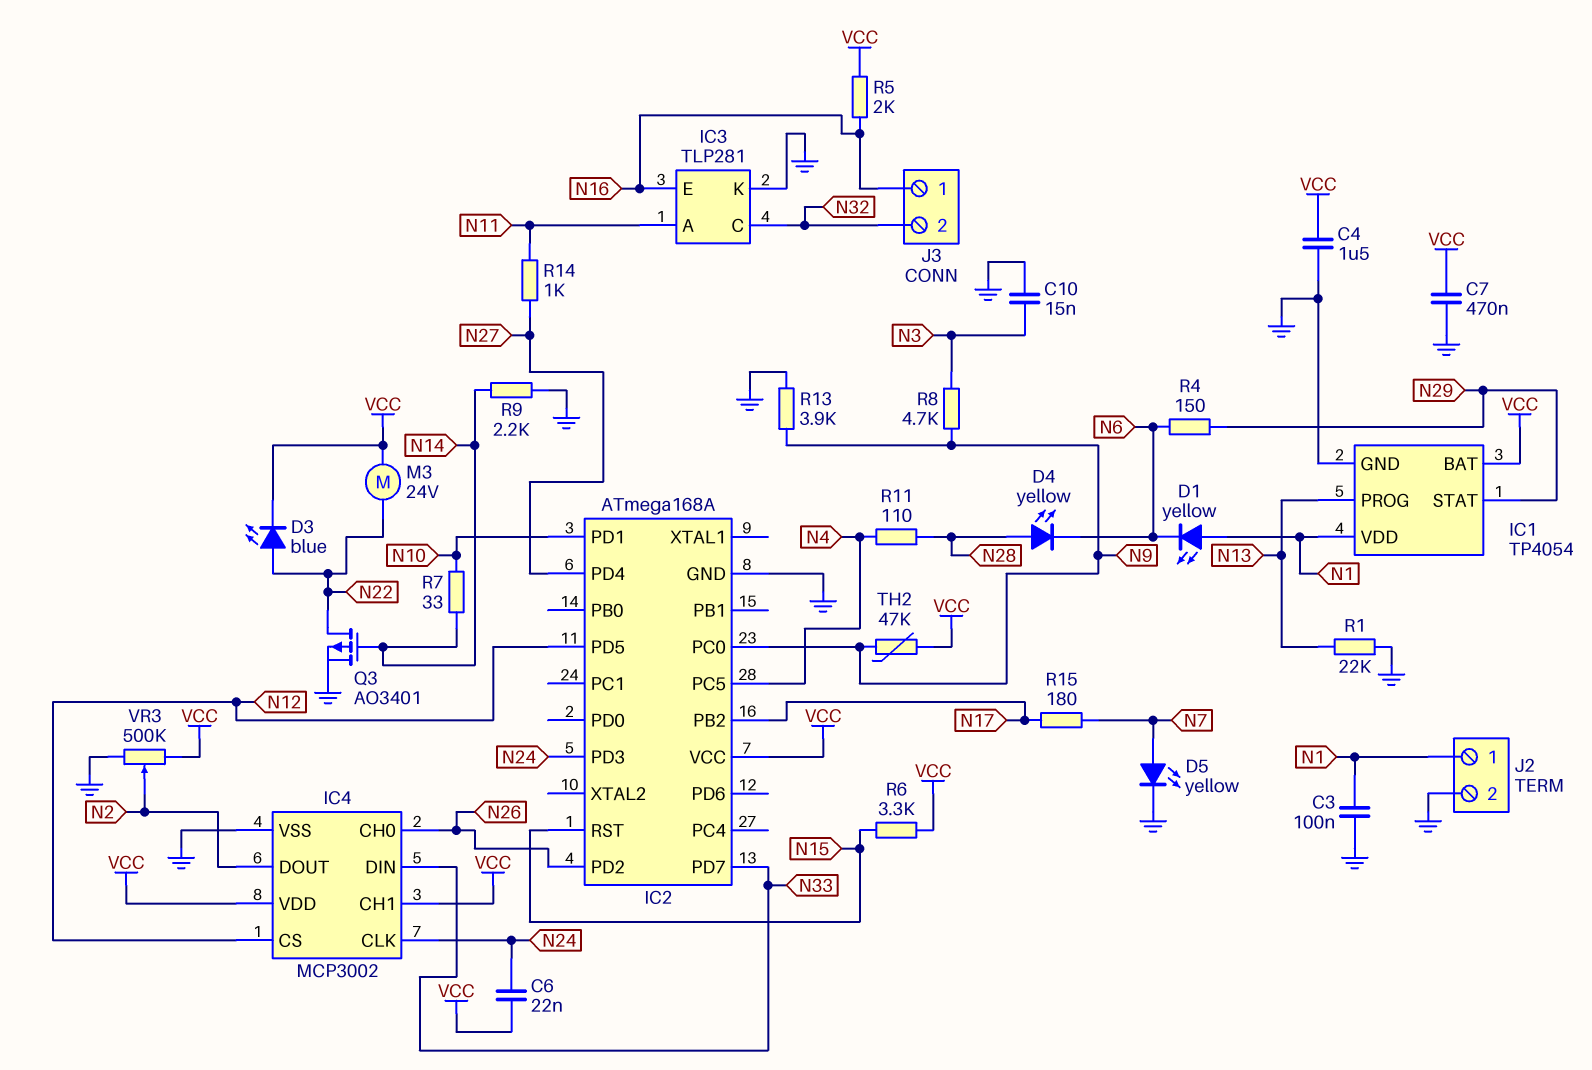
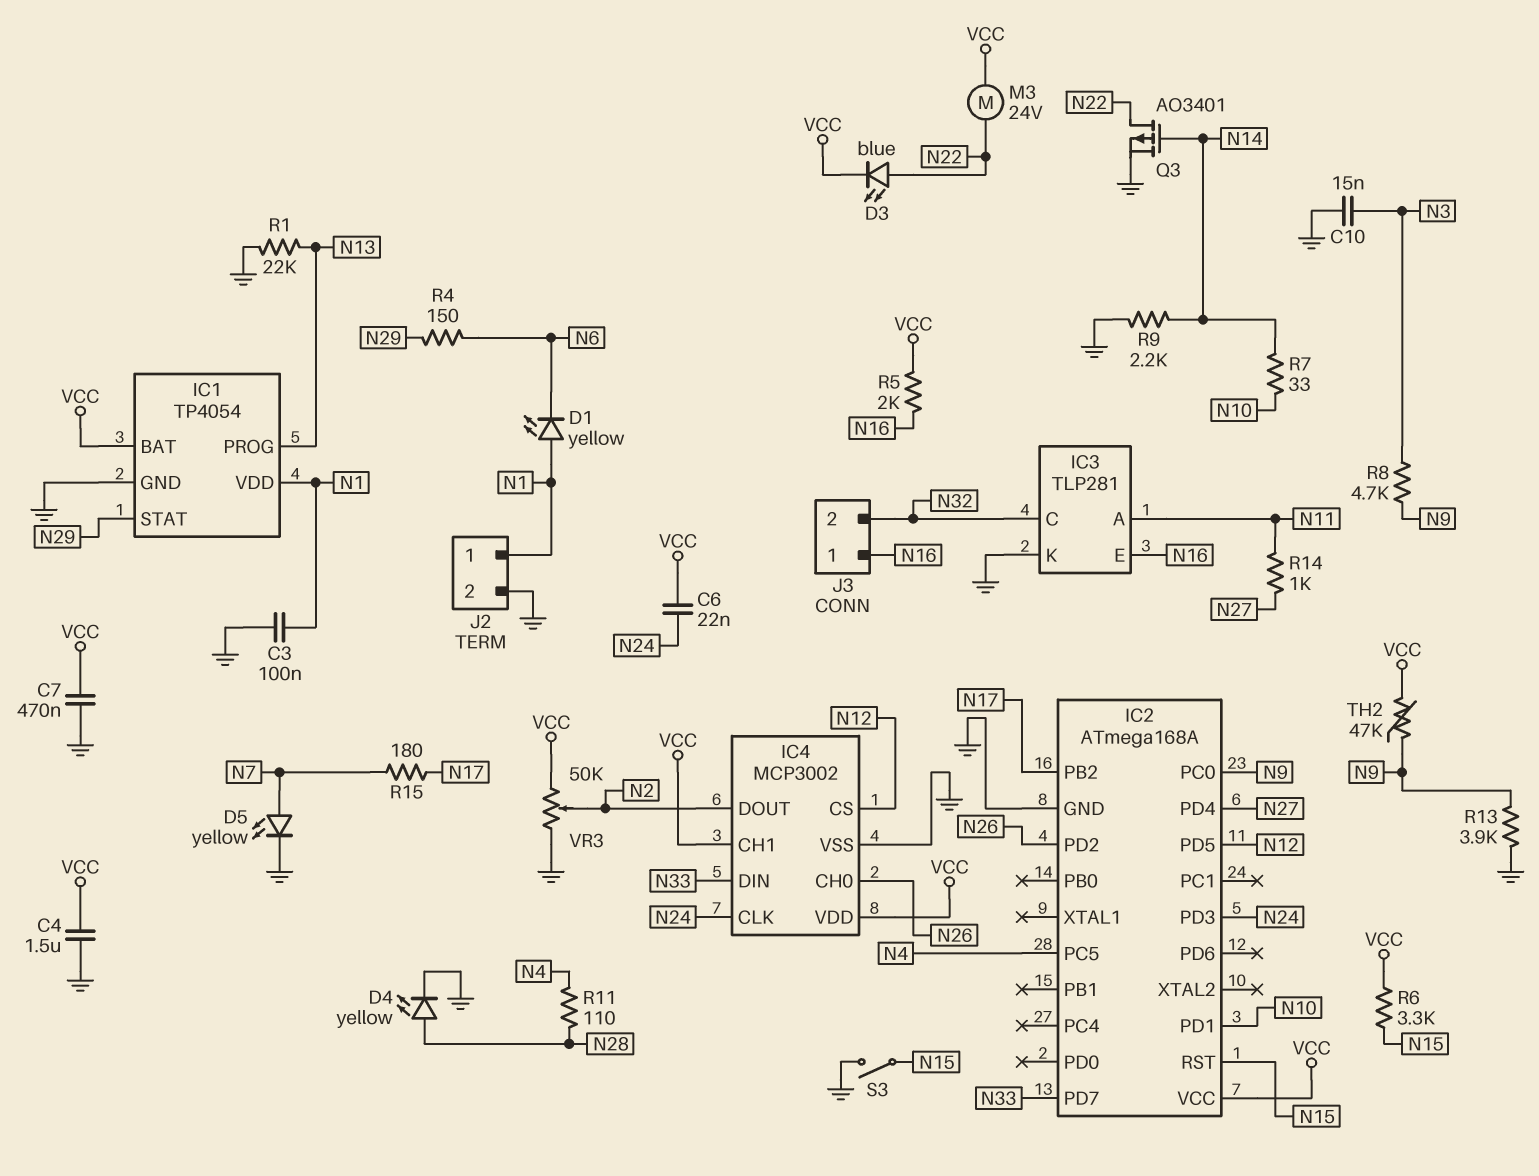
D4: LED yellow (A N28, K N6) -> LED yellow (A N28, K GND)
S3: none -> switch (GND, N15)
VR3: 500k (GND, VCC, wiper N2) -> 50k (GND, VCC, wiper N2)

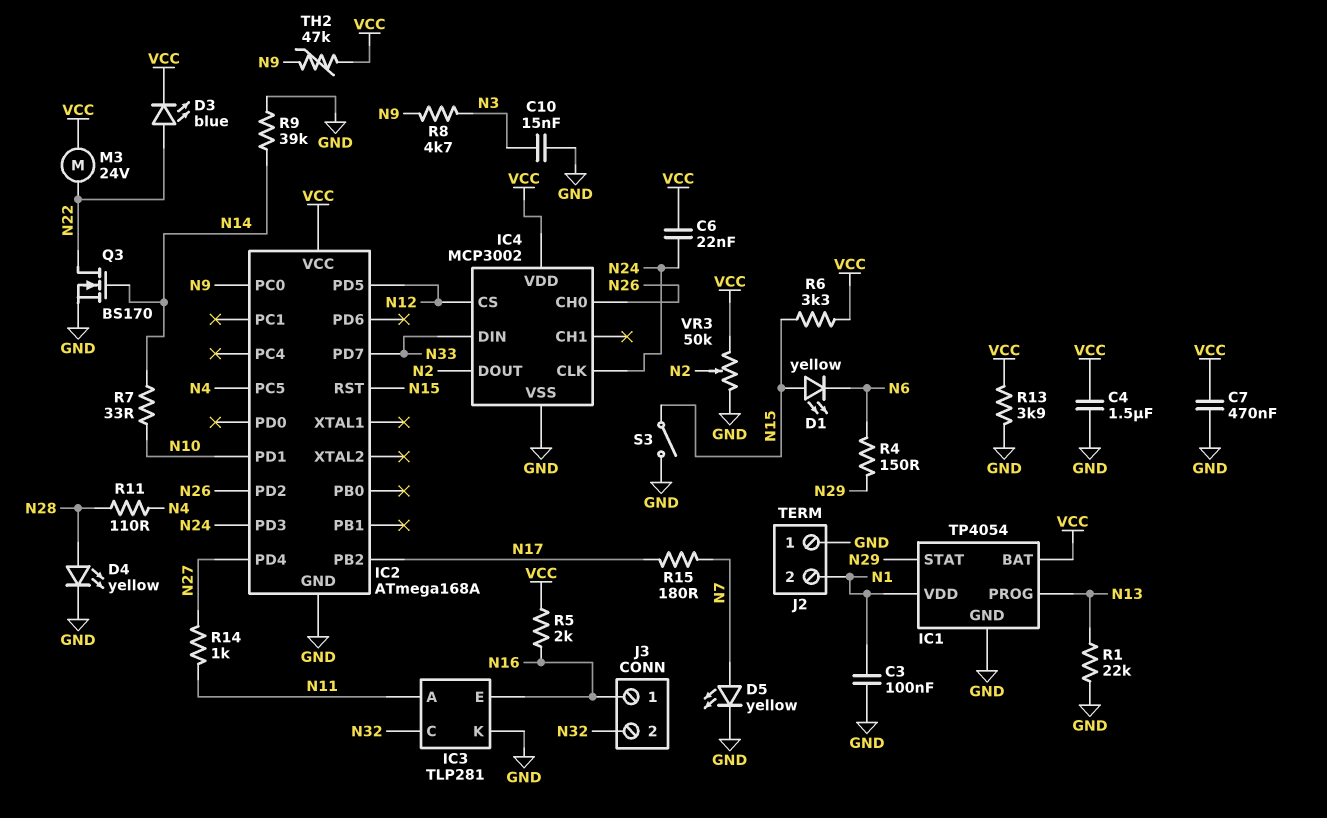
D1: LED yellow (A N1, K N6) -> LED yellow (A N15, K N6)
IC4 pin CH1: VCC -> none
J2 pin 1: N1 -> GND
J2 pin 2: GND -> N1
Q3: PMOS AO3401 (G N14, D N22, S GND) -> NMOS BS170 (G N14, D N22, S GND)
R9: 2.2k (GND, N14) -> 39k (GND, N14)
R13: 3.9k (GND, N9) -> 3.9k (GND, VCC)

